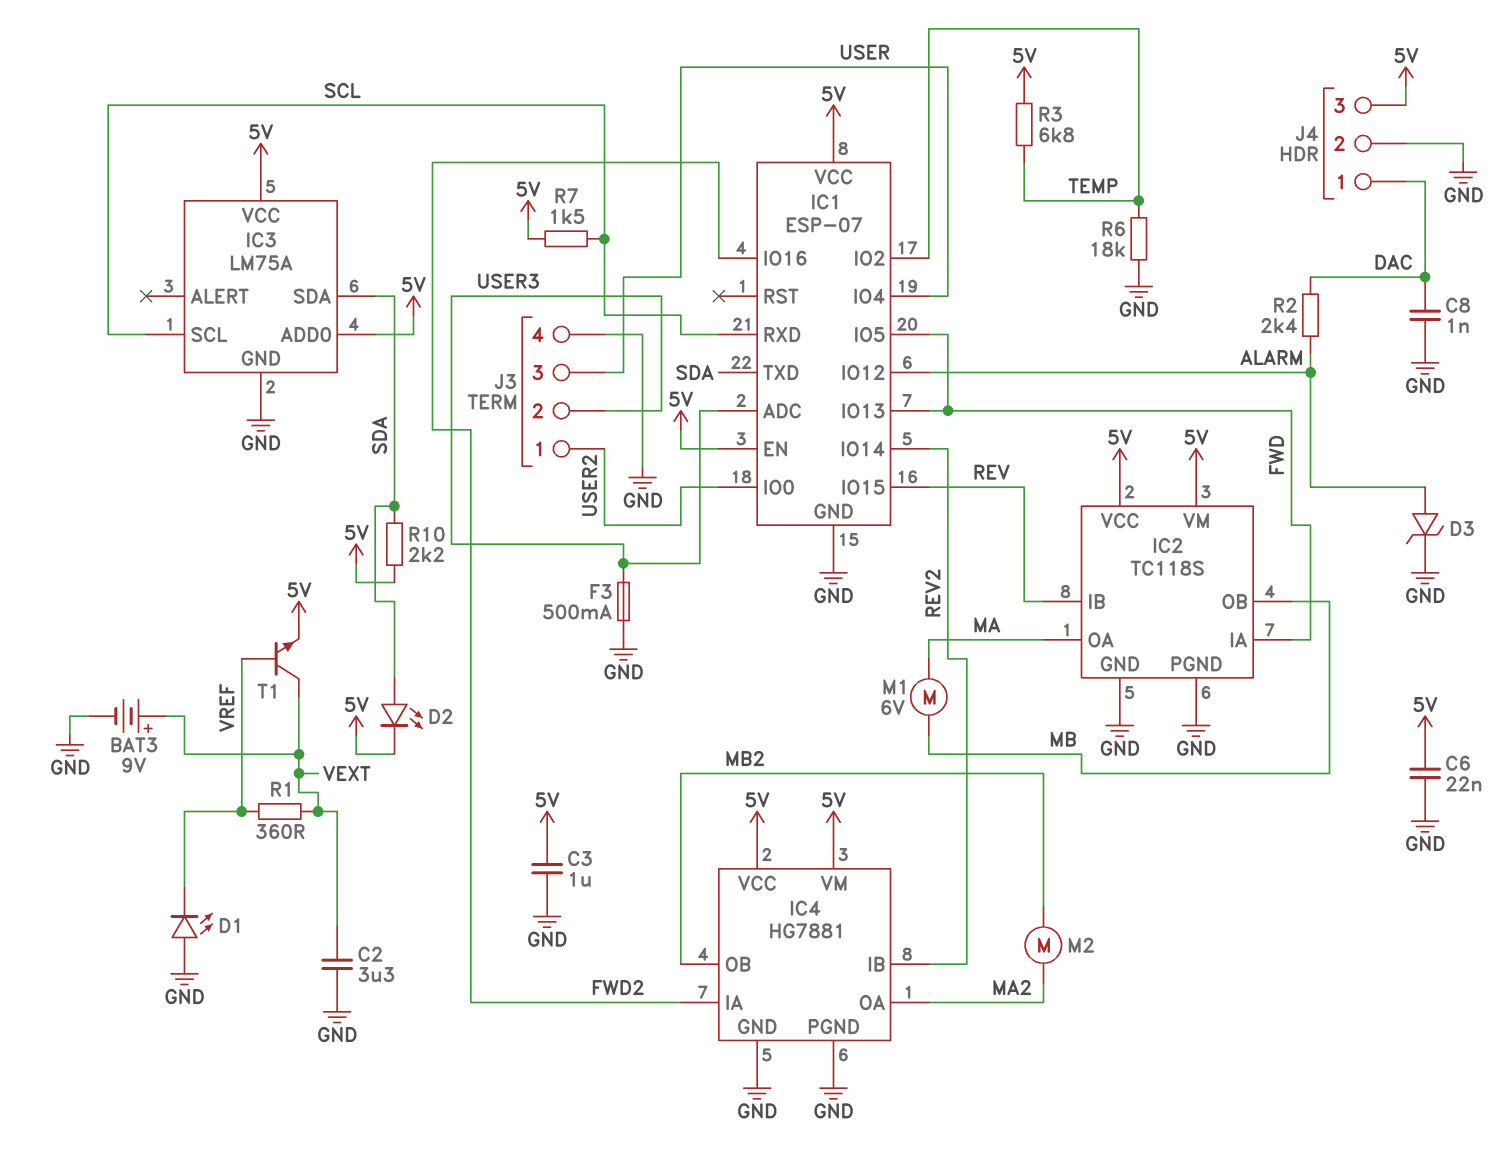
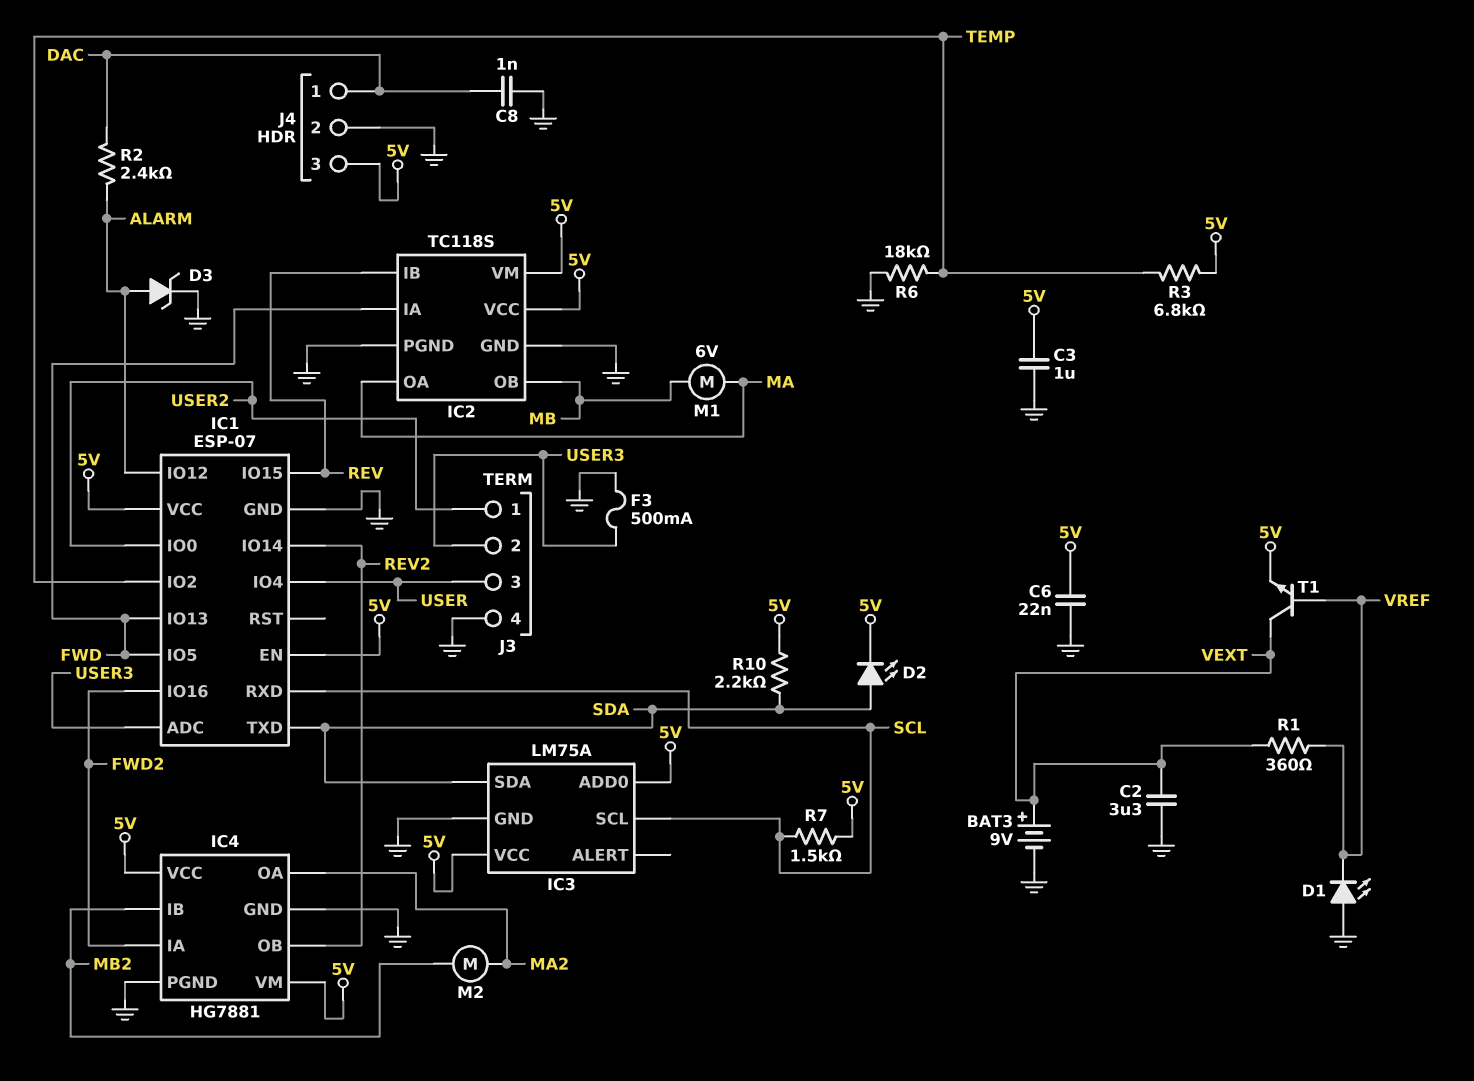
IC4 pin IB: REV2 -> MB2
IC4 pin OB: MB2 -> REV2

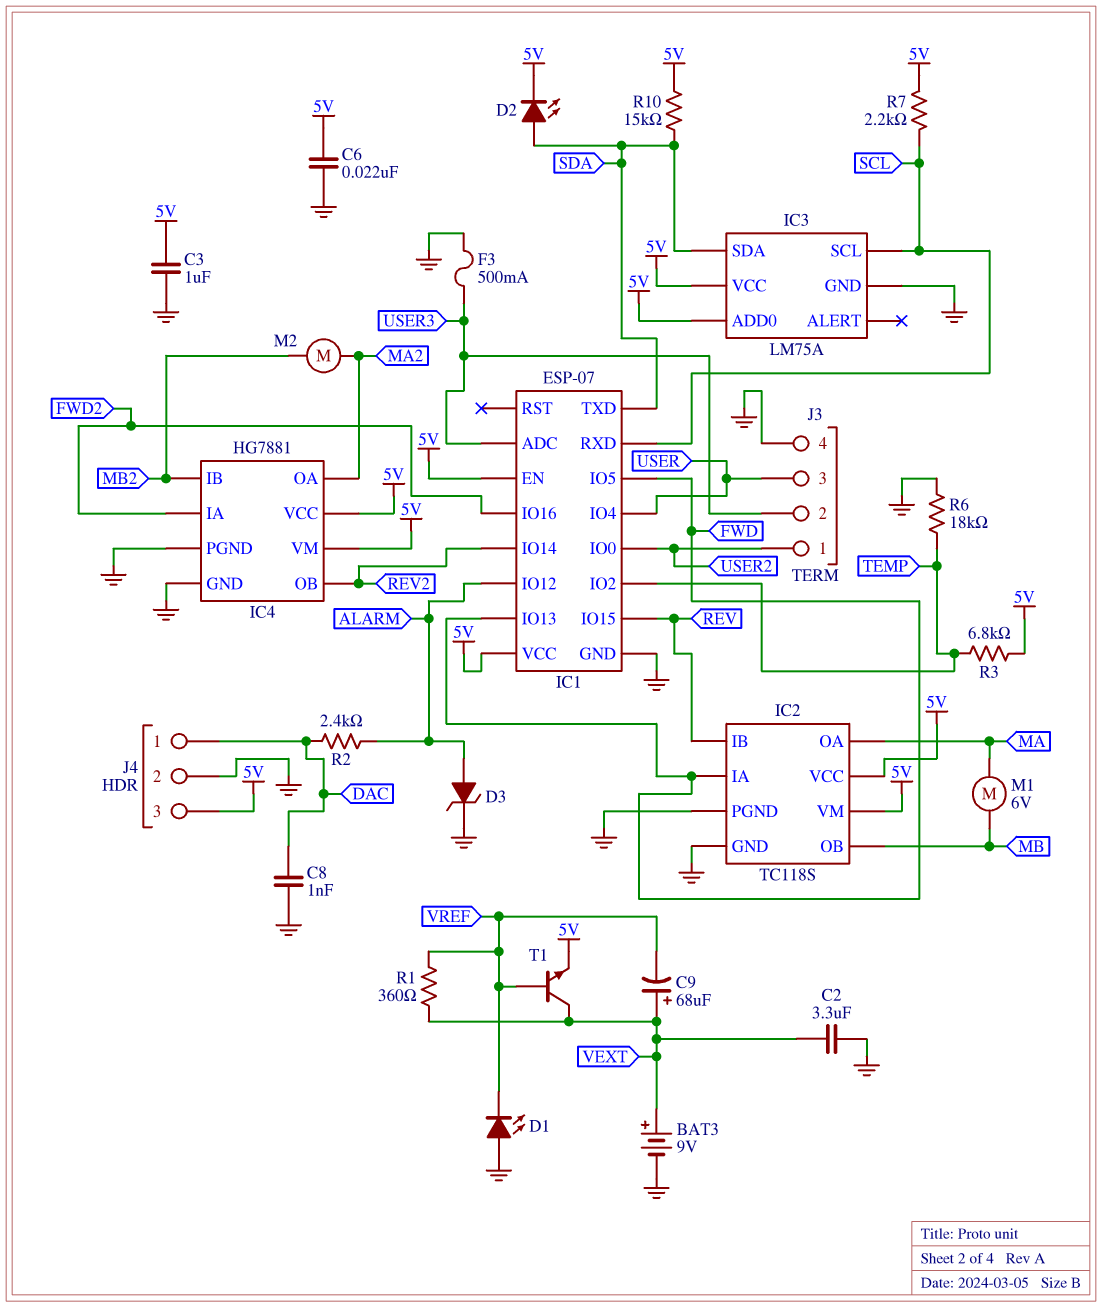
C9: none -> 68uF (plus VEXT, minus VREF)
R7: 1.5k (5V, SCL) -> 2.2k (5V, SCL)
R10: 2.2k (5V, SDA) -> 15k (5V, SDA)

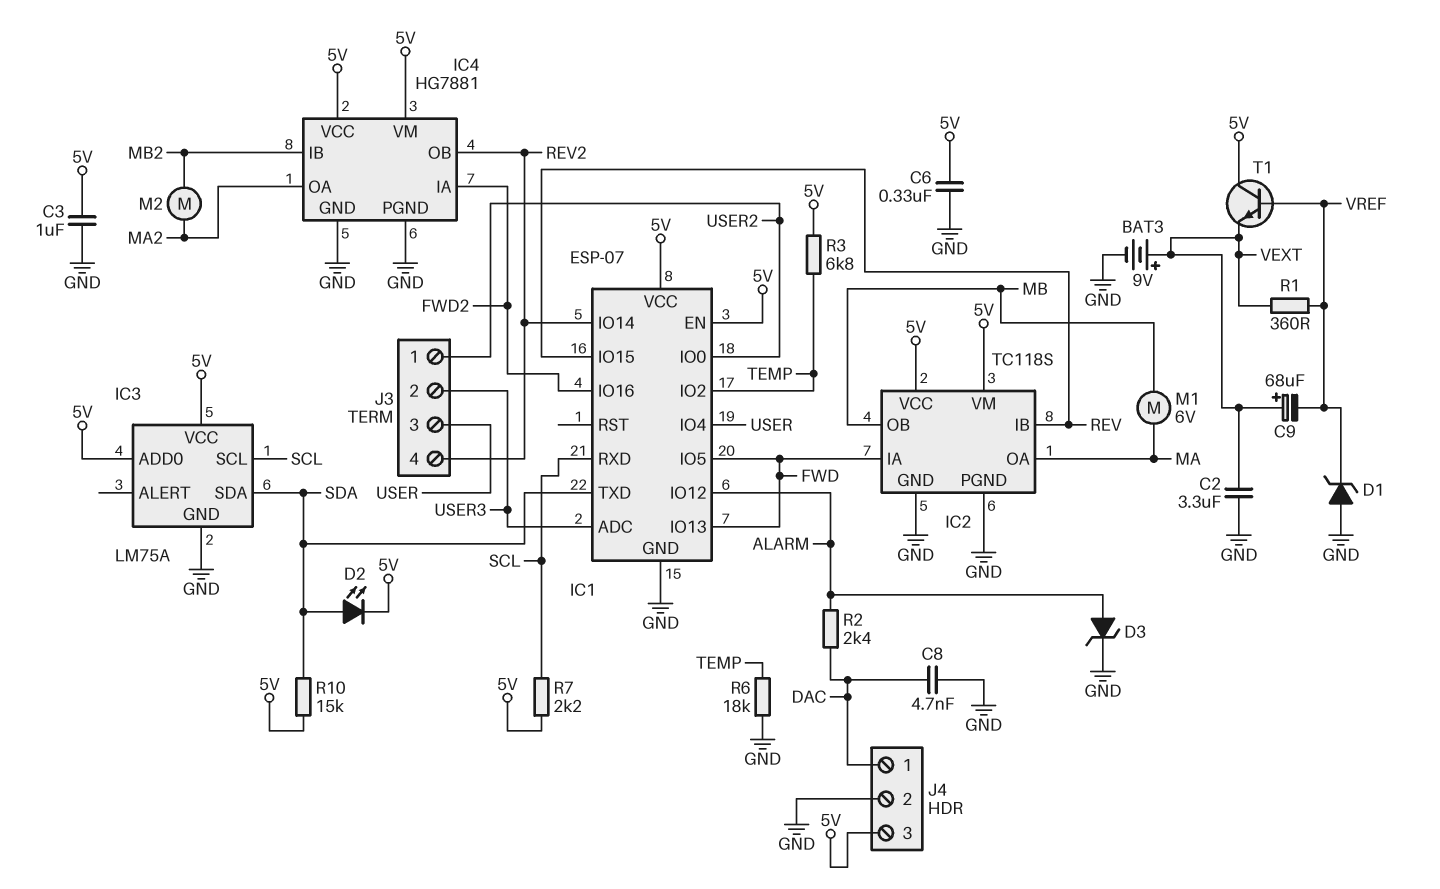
C6: 22nF (5V, GND) -> 330nF (5V, GND)
C8: 1nF (DAC, GND) -> 4.7nF (DAC, GND)
D1: LED (A GND, K VREF) -> zener (A GND, K VREF)
F3: 500mA (GND, USER3) -> none
J3 pin 4: GND -> REV2
T1: NPN (B VREF, C VEXT, E 5V) -> NPN (B VREF, C 5V, E VEXT)

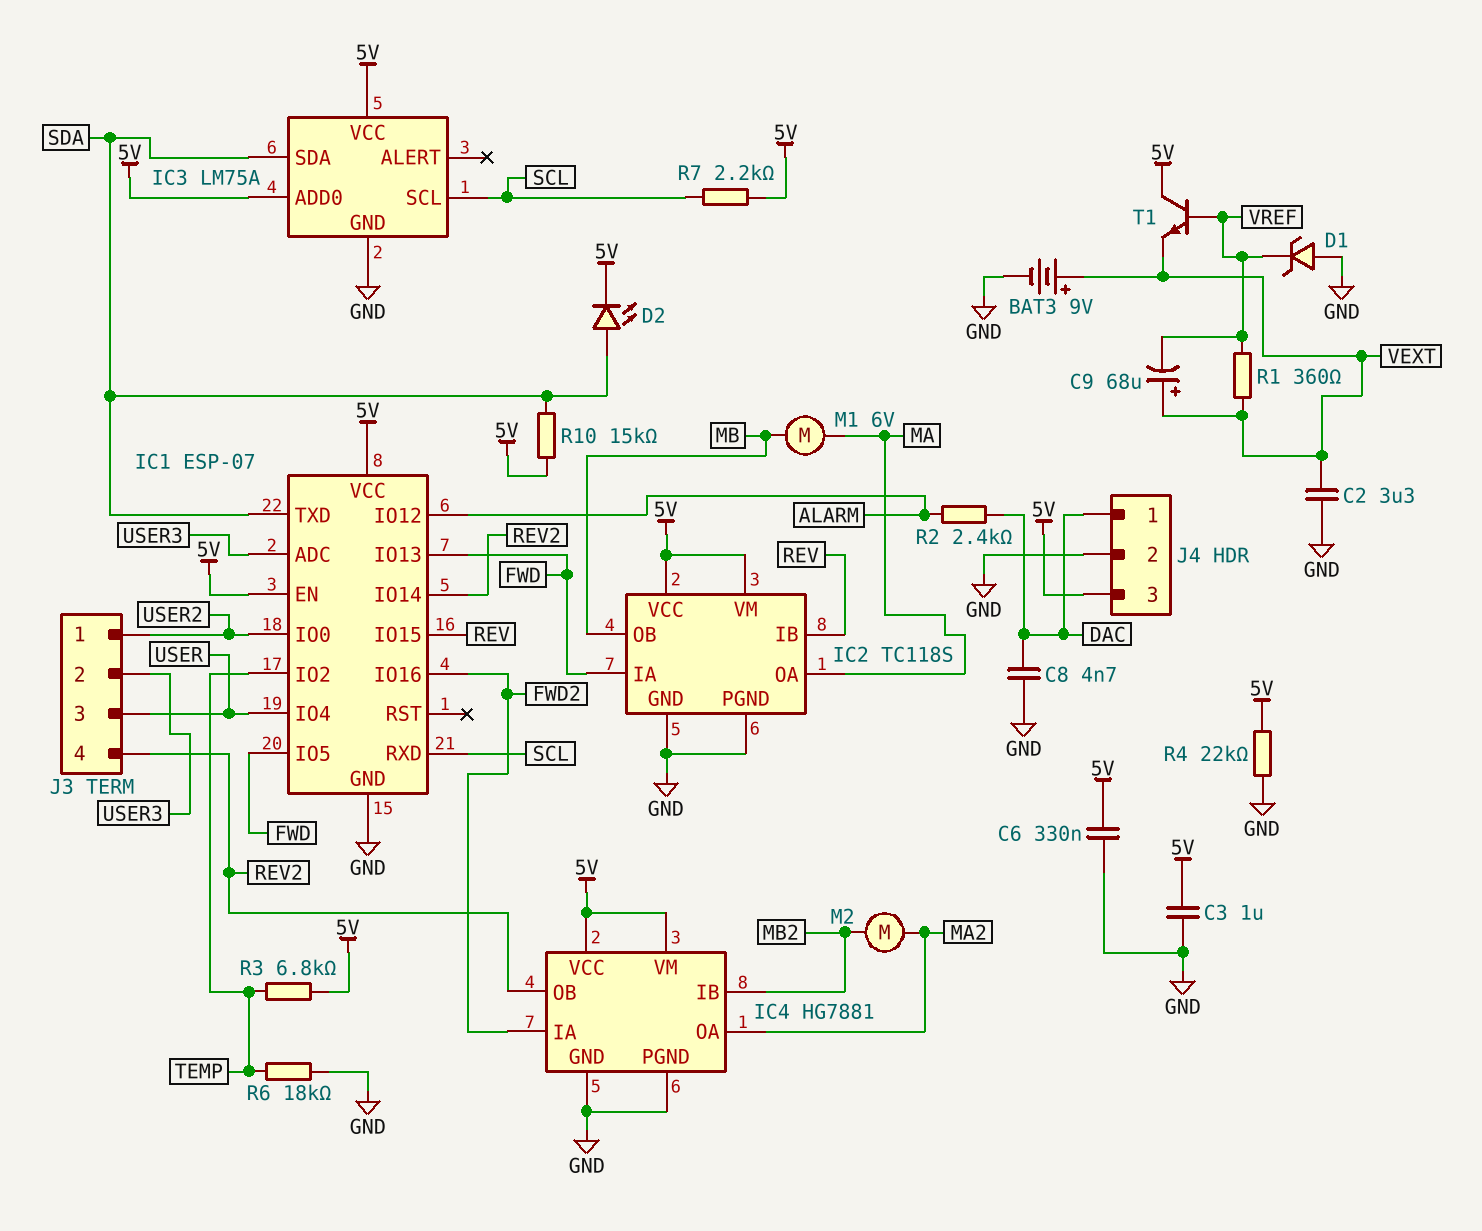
D3: zener (A ALARM, K GND) -> none
R4: none -> 22k (5V, GND)

